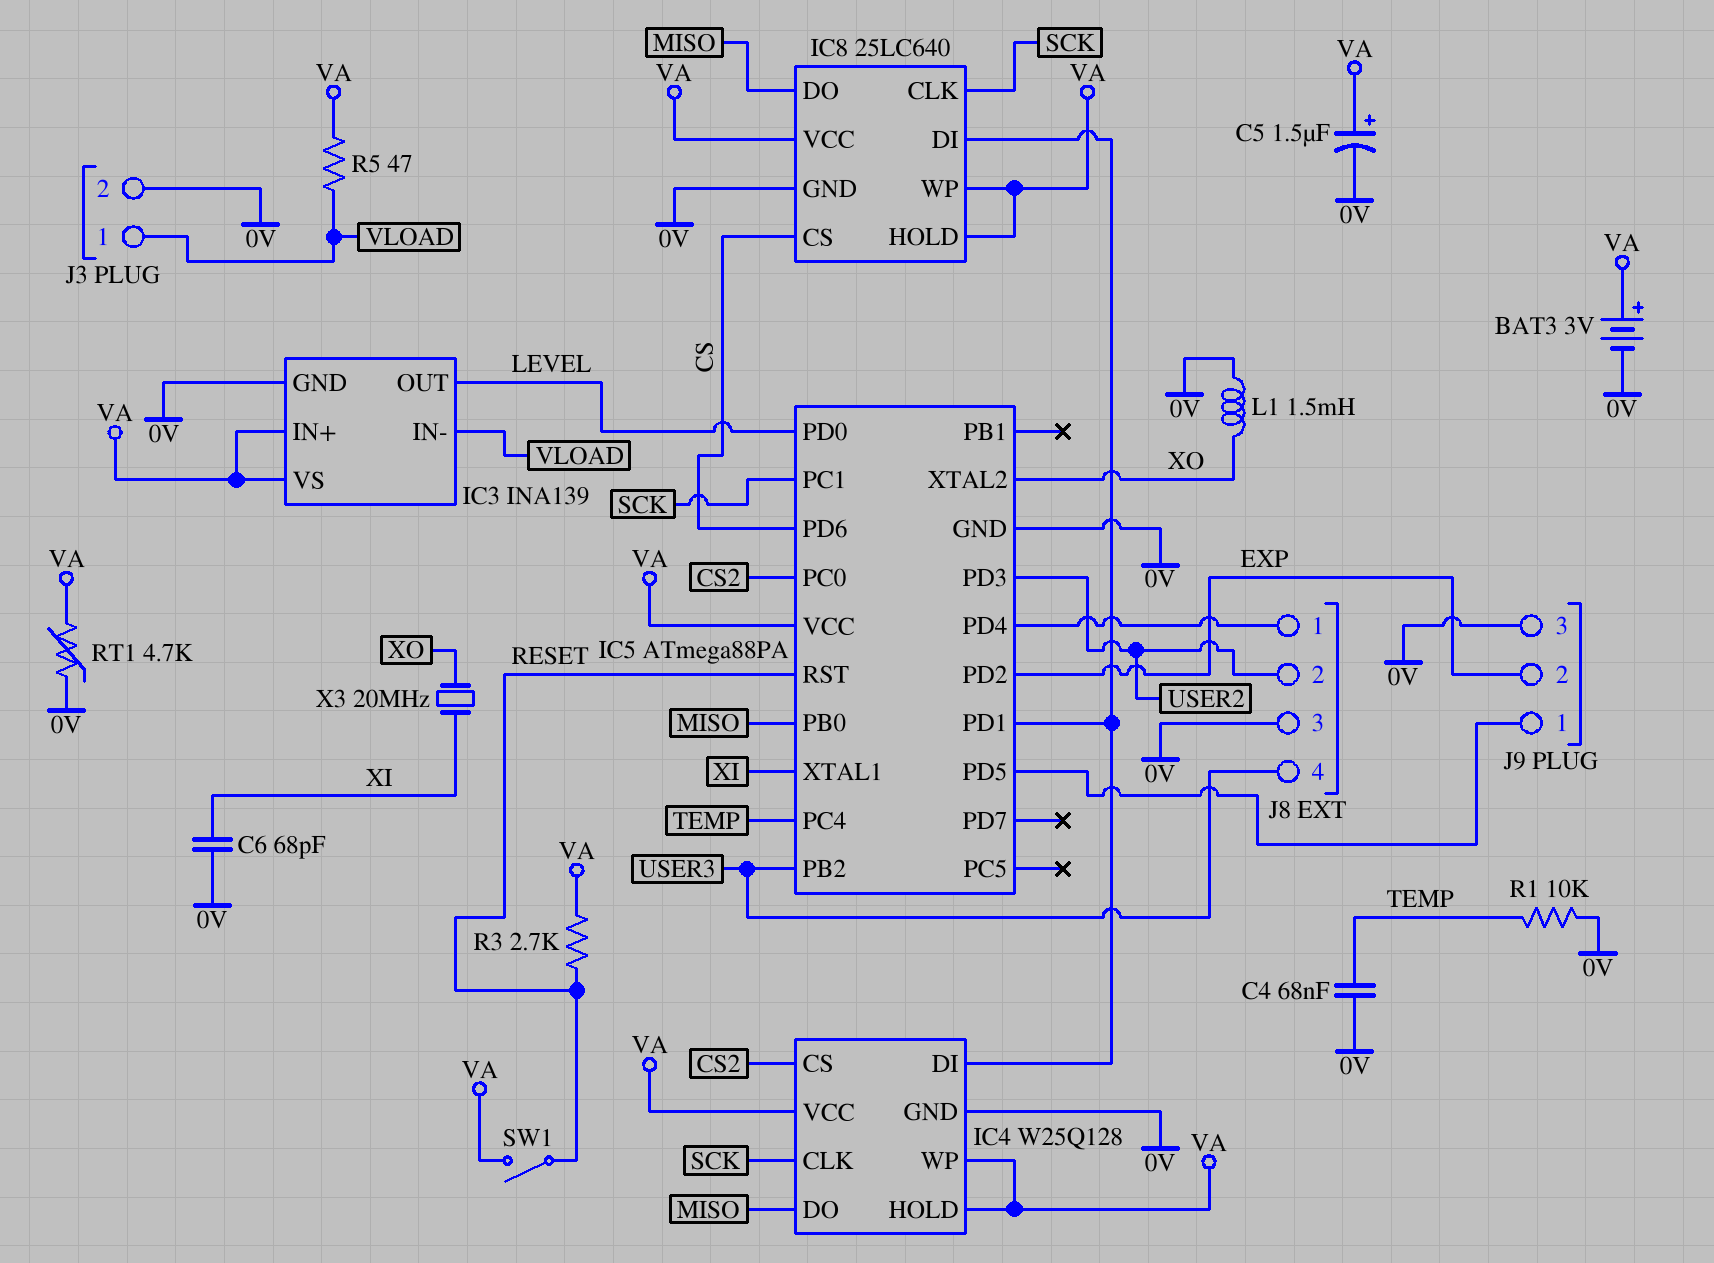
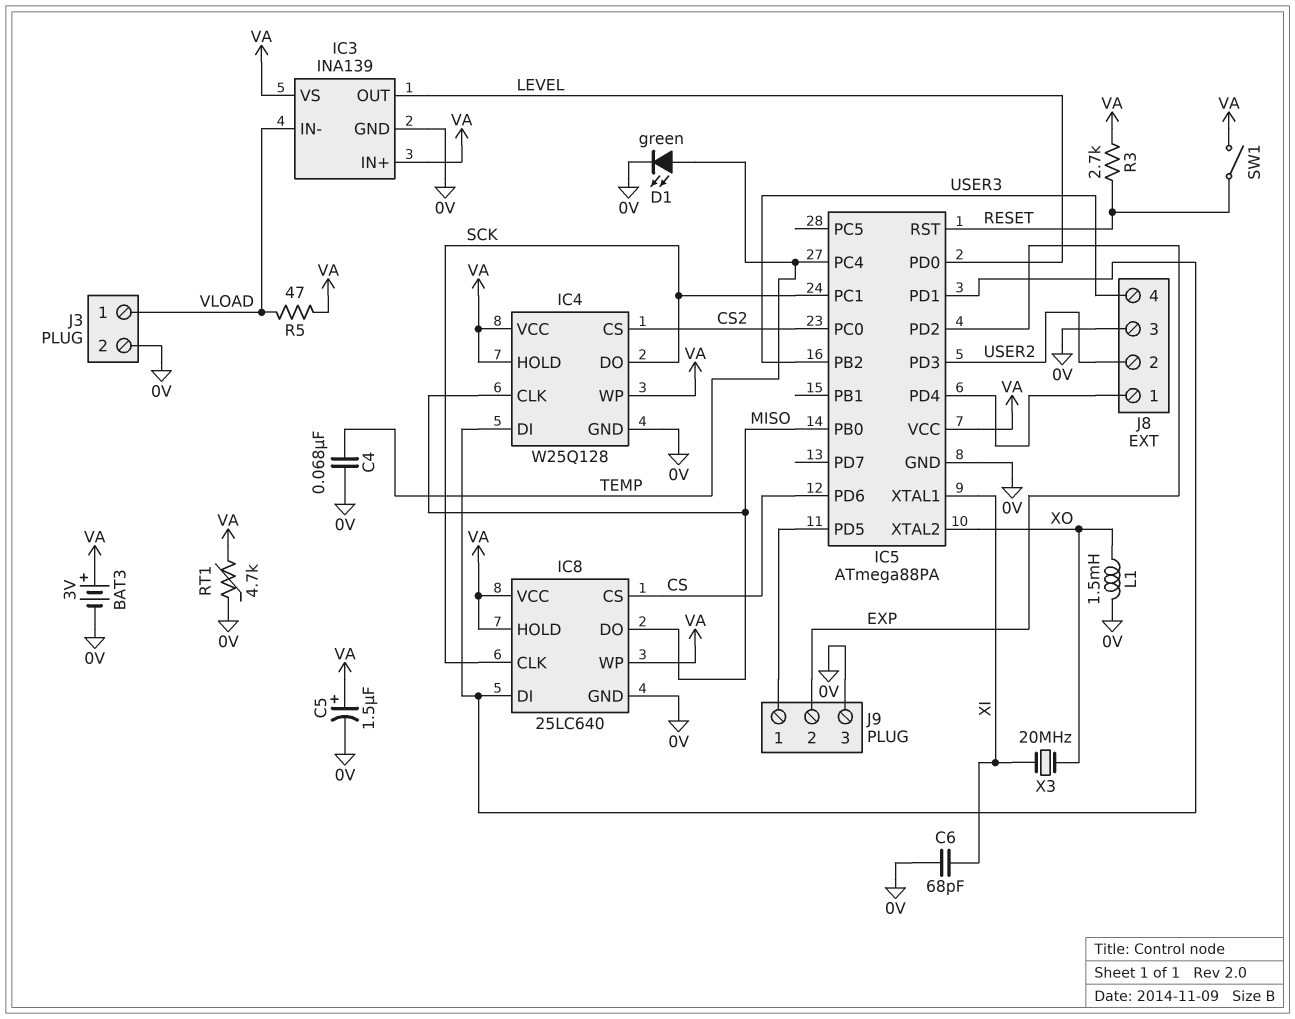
D1: none -> LED green (A TEMP, K 0V)
IC4 pin CLK: SCK -> MISO
IC4 pin DO: MISO -> SCK
R1: 10k (0V, TEMP) -> none

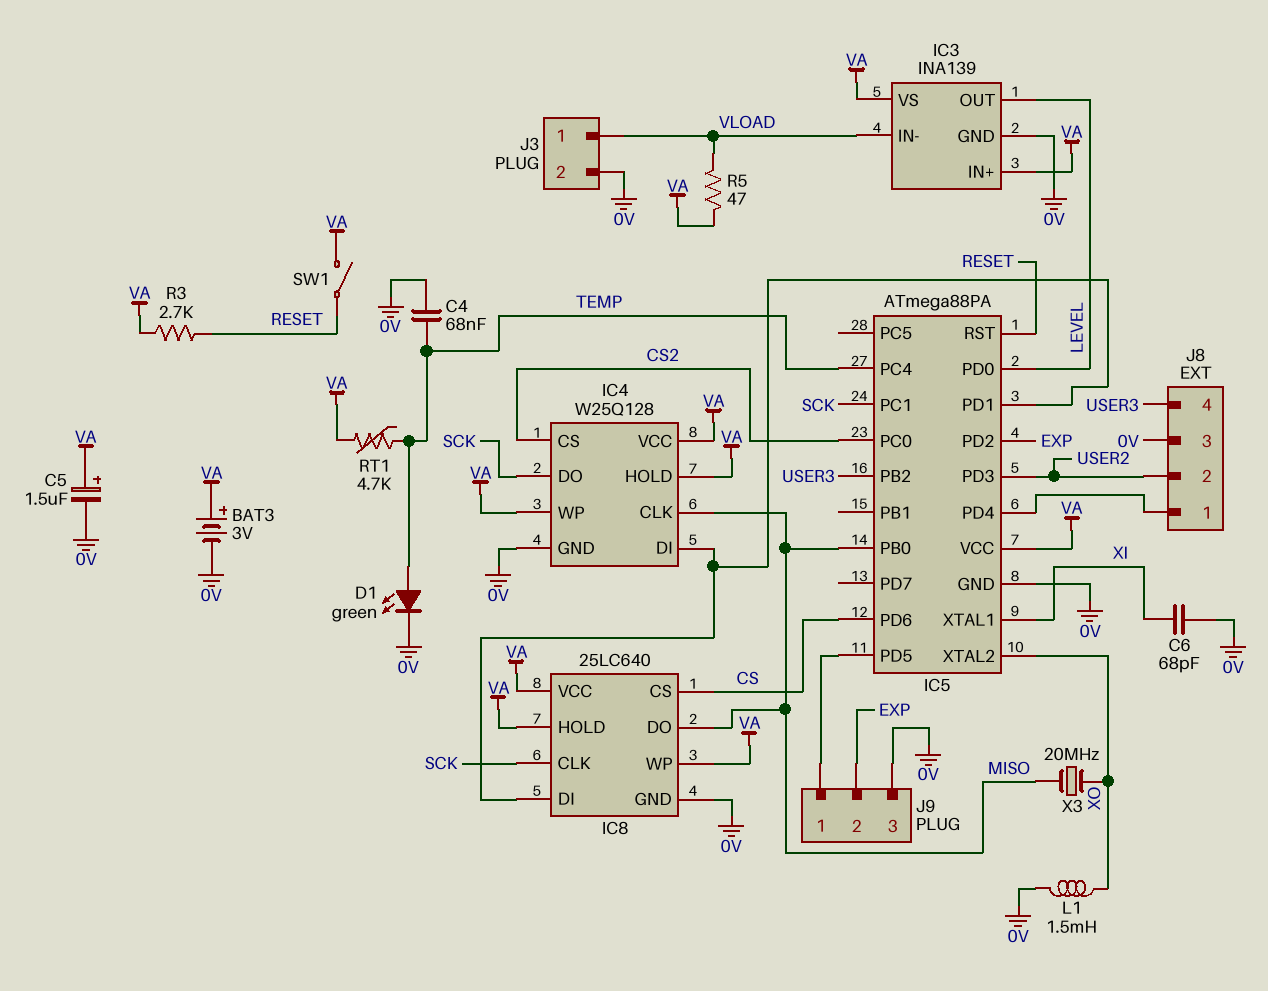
RT1: 4.7k (0V, VA) -> 4.7k (TEMP, VA)
X3: 20MHz (XI, XO) -> 20MHz (MISO, XO)

